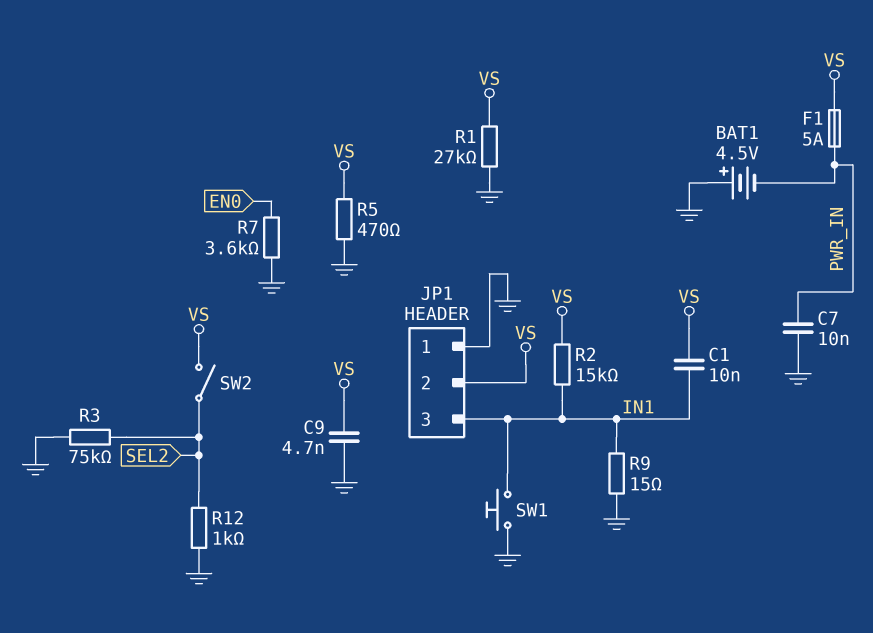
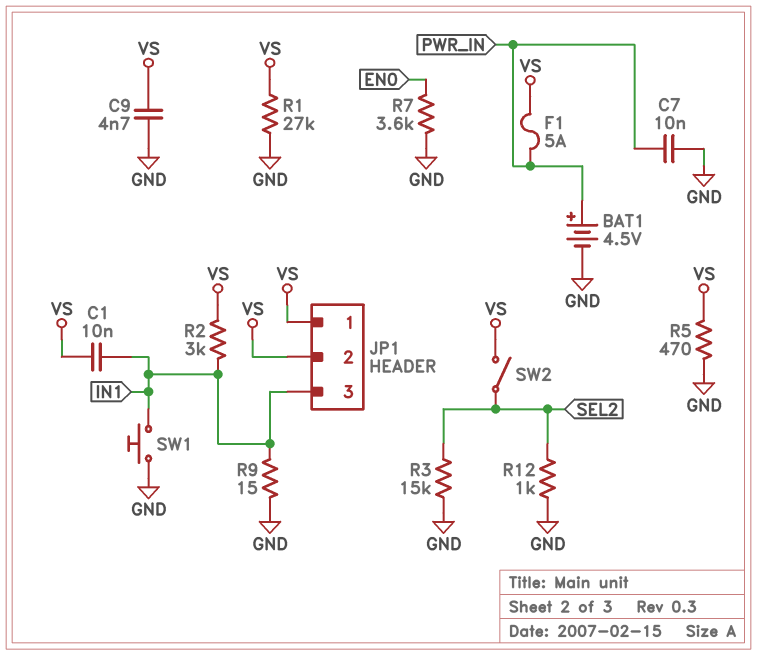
BAT1: 4.5V (plus GND, minus PWR_IN) -> 4.5V (plus PWR_IN, minus GND)
JP1 pin 1: GND -> VS
R2: 15k (IN1, VS) -> 3k (IN1, VS)
R3: 75k (GND, SEL2) -> 15k (GND, SEL2)

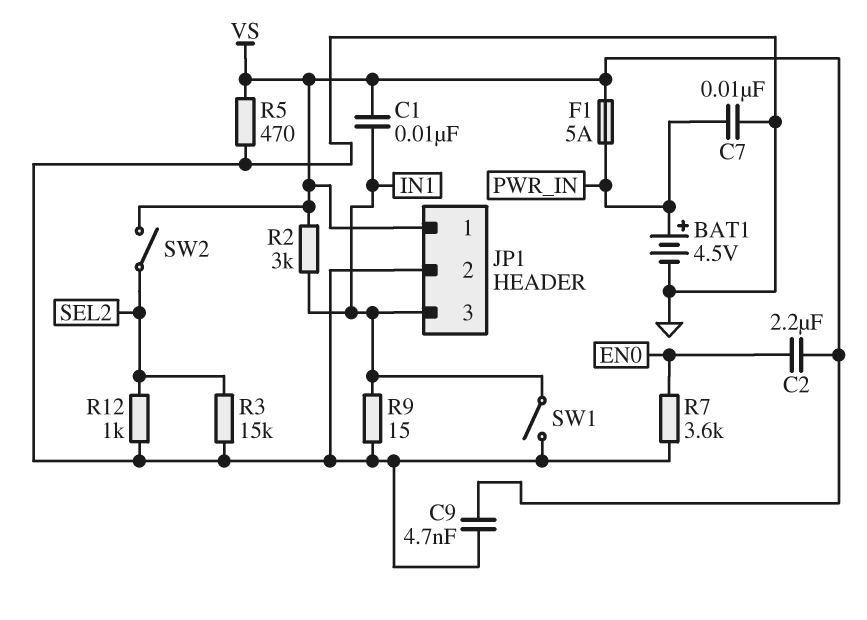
C2: none -> 2.2uF (EN0, VS)
JP1 pin 2: VS -> GND
R1: 27k (GND, VS) -> none
SW1: button (GND, IN1) -> switch (GND, IN1)

